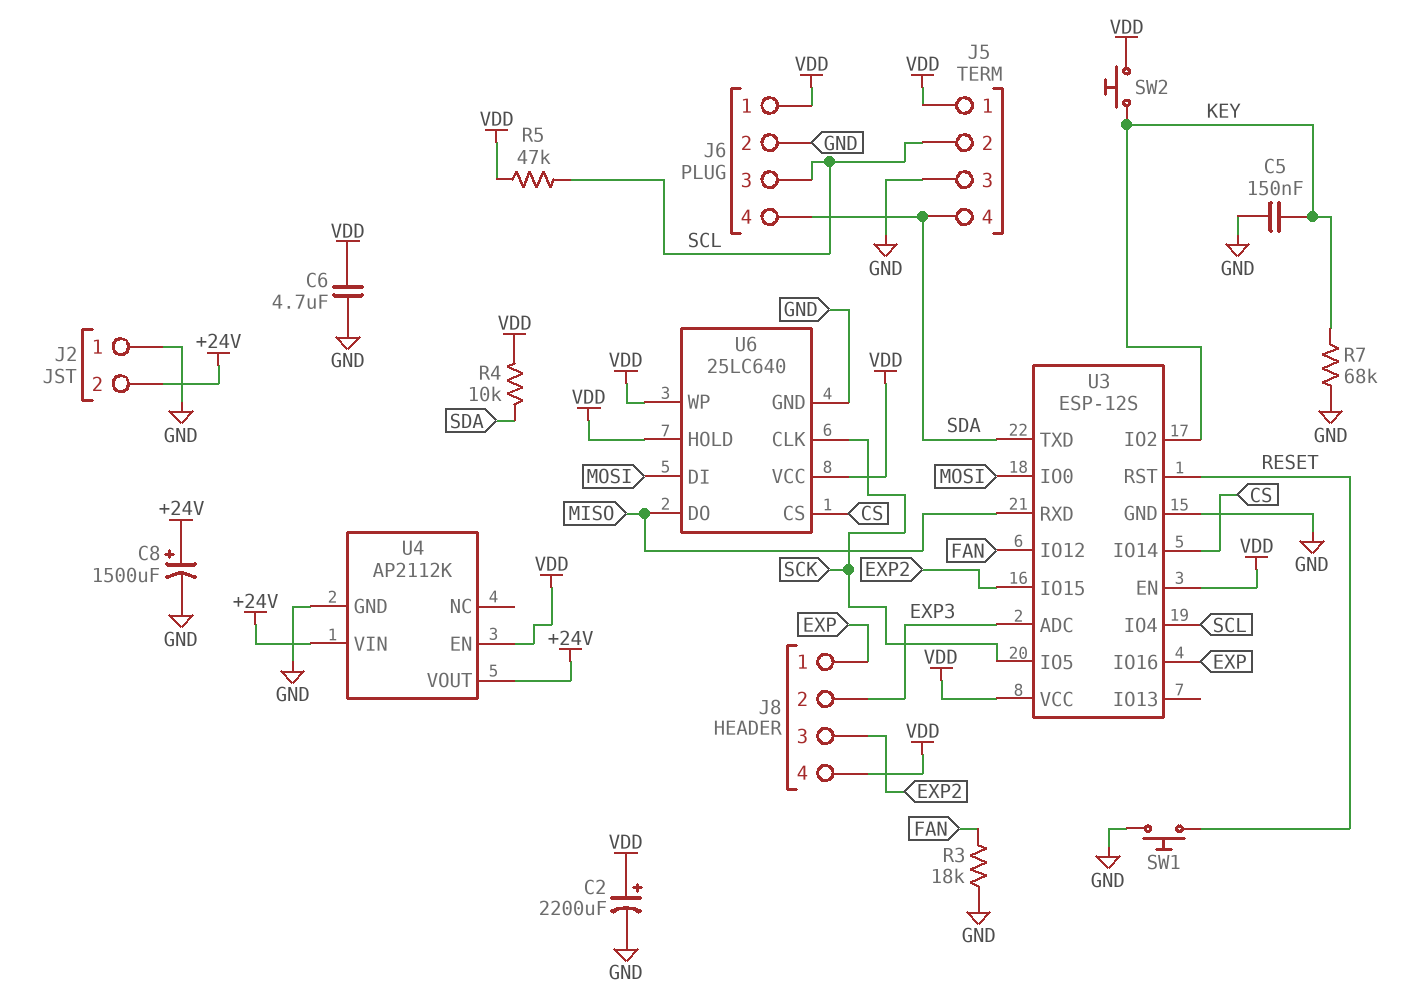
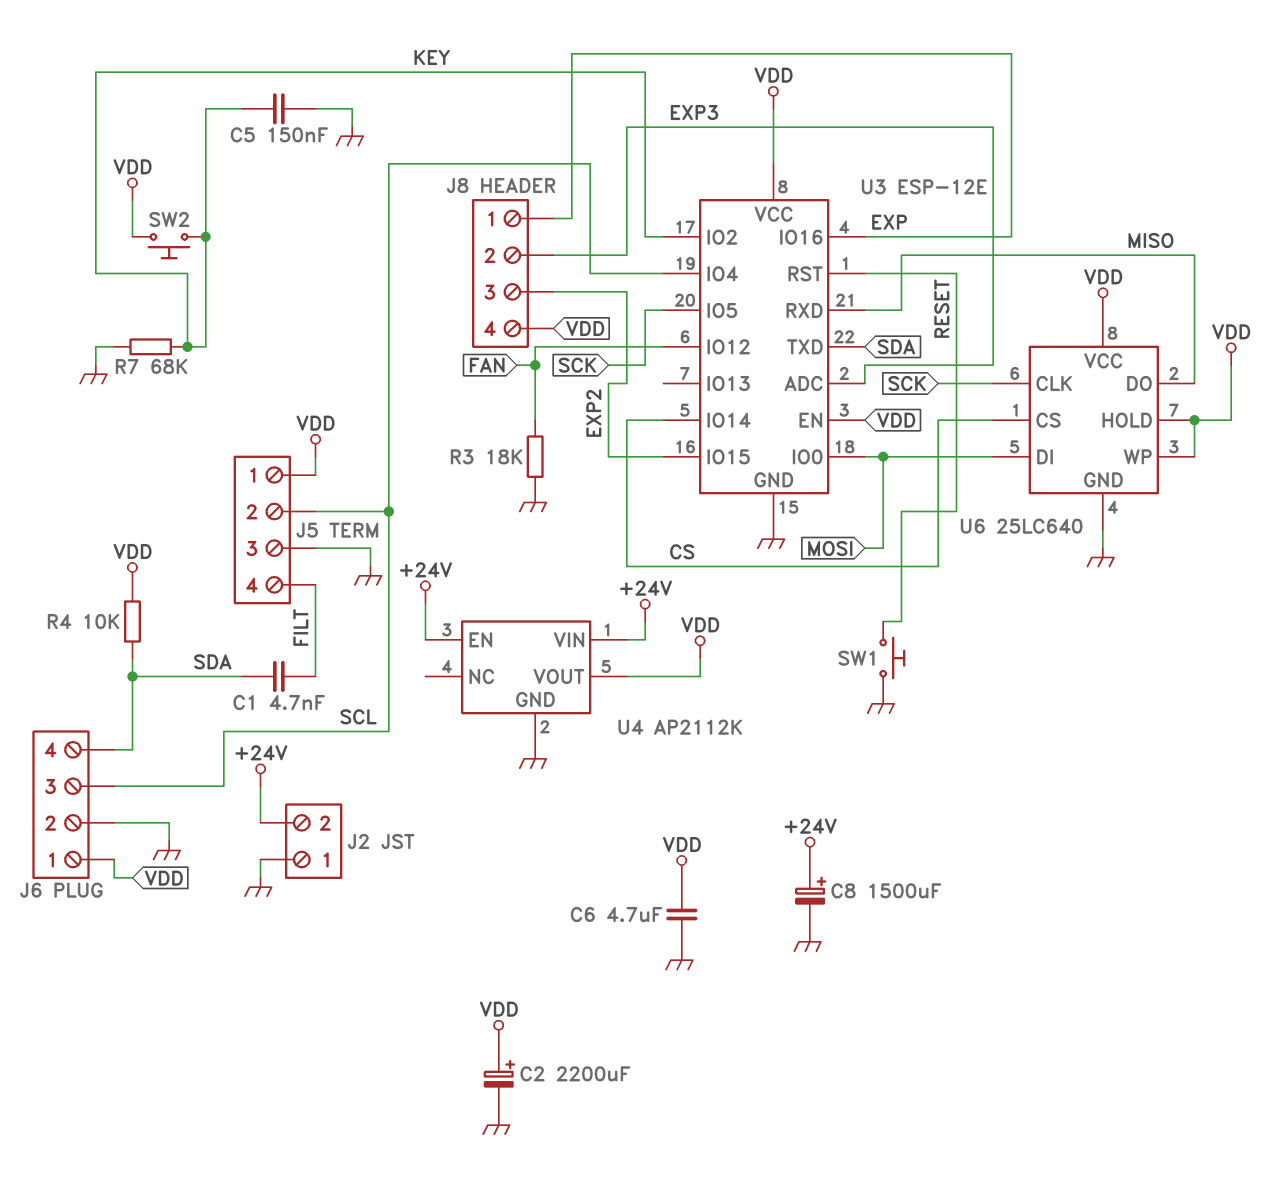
C1: none -> 4.7nF (FILT, SDA)
J5 pin 4: SDA -> FILT
R5: 47k (SCL, VDD) -> none
U3: ESP-12S -> ESP-12E
U4 pin EN: VDD -> +24V
U4 pin VOUT: +24V -> VDD

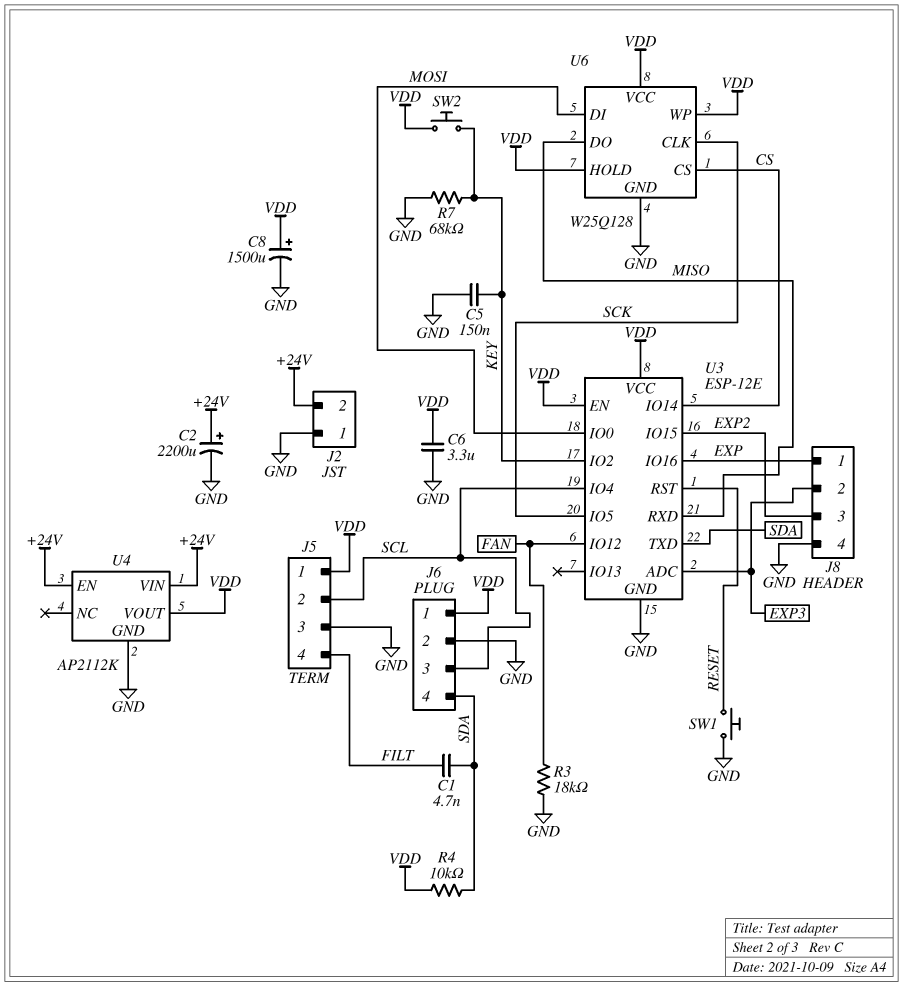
C2: 2200uF (plus VDD, minus GND) -> 2200uF (plus +24V, minus GND)
C6: 4.7uF (GND, VDD) -> 3.3uF (GND, VDD)
C8: 1500uF (plus +24V, minus GND) -> 1500uF (plus VDD, minus GND)
J8 pin 4: VDD -> GND
U6: 25LC640 -> W25Q128

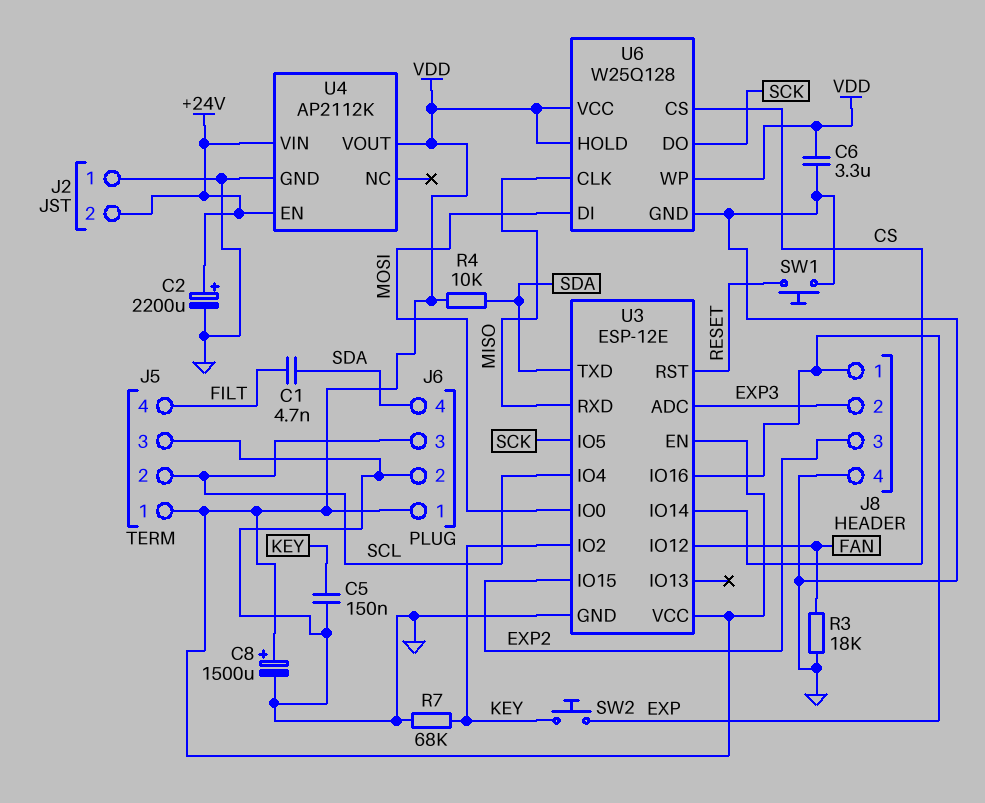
SW2: button (KEY, VDD) -> button (EXP, KEY)
U6 pin CLK: SCK -> MISO
U6 pin DO: MISO -> SCK

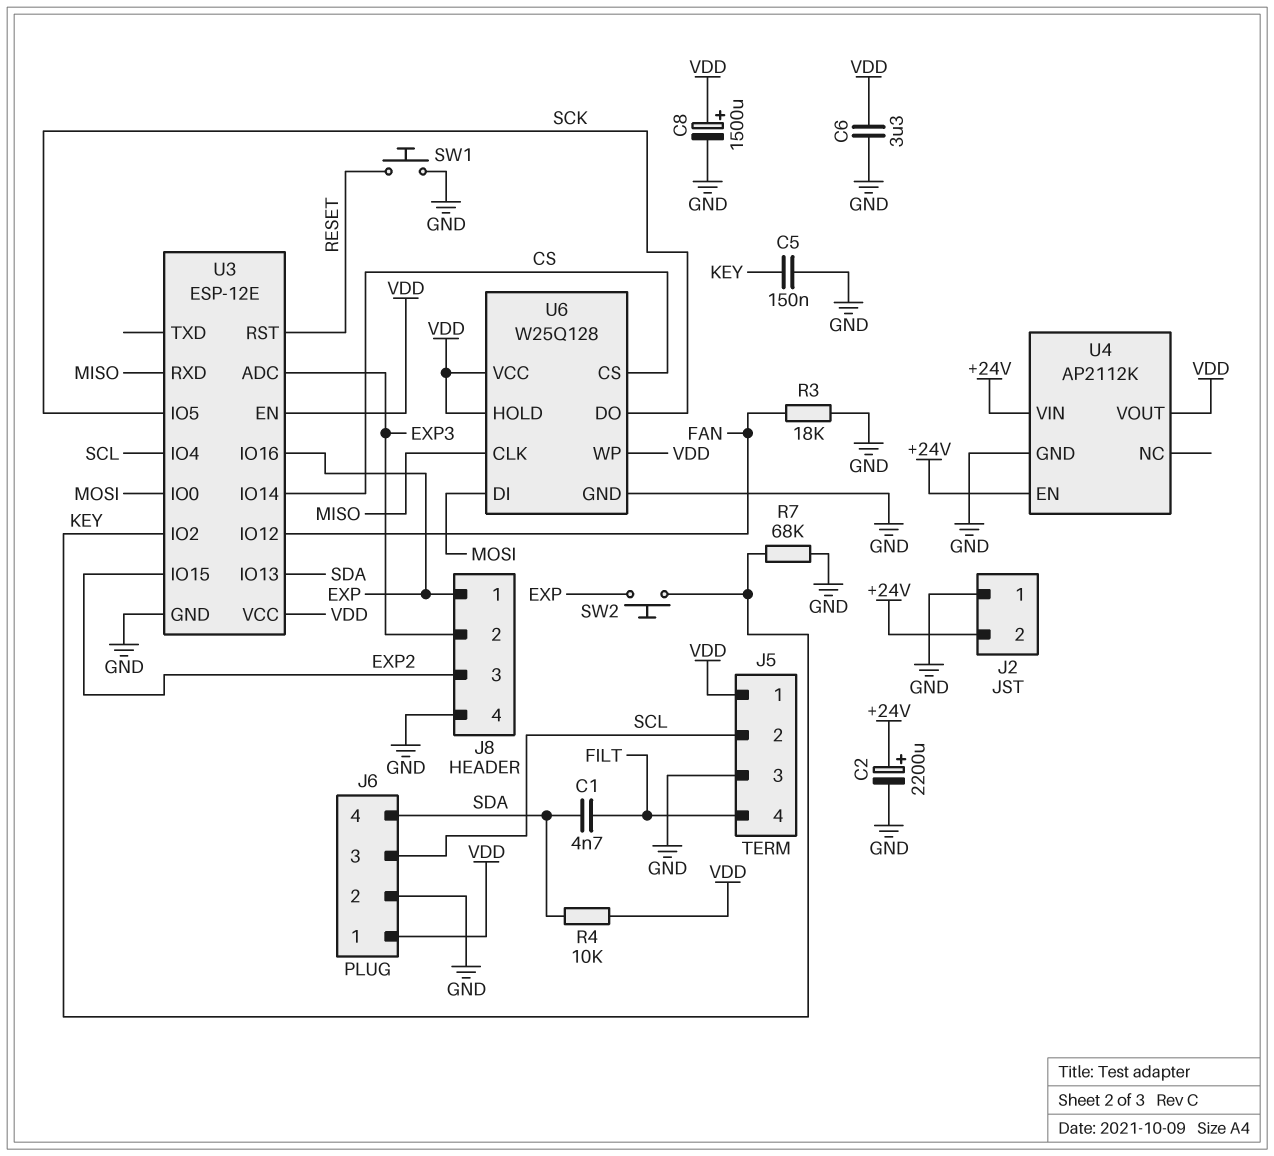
U3 pin IO13: none -> SDA
U3 pin TXD: SDA -> none

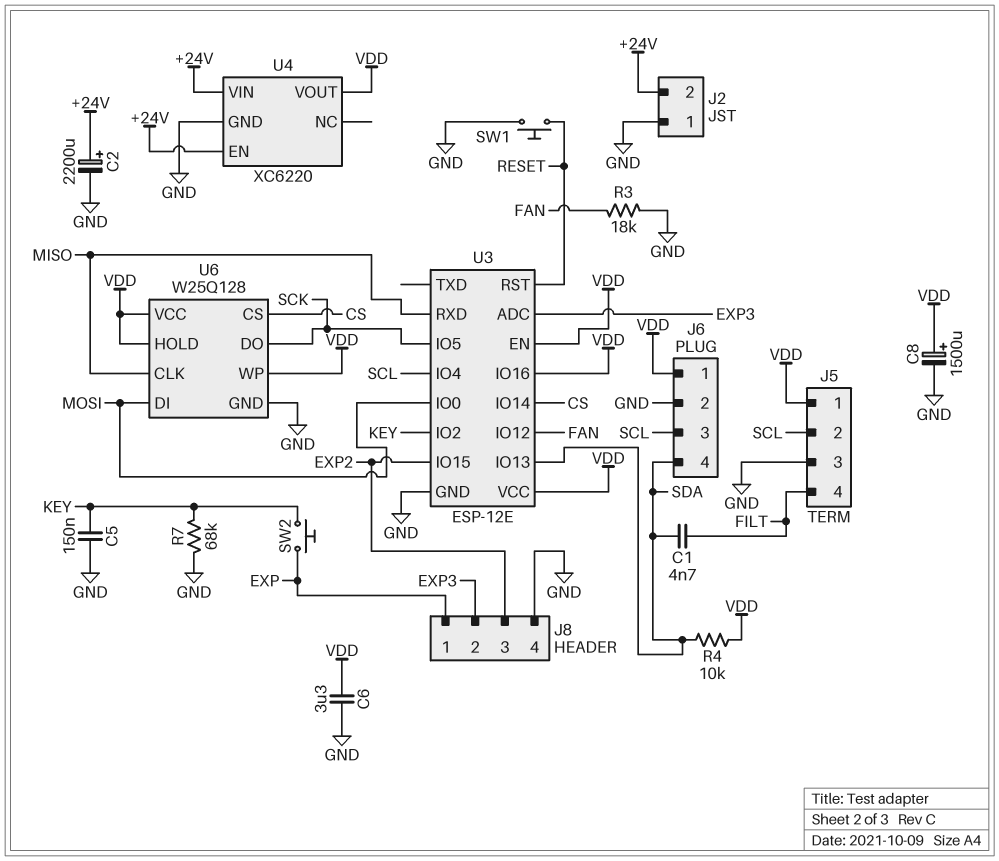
U3 pin IO16: EXP -> VDD
U4: AP2112K -> XC6220

